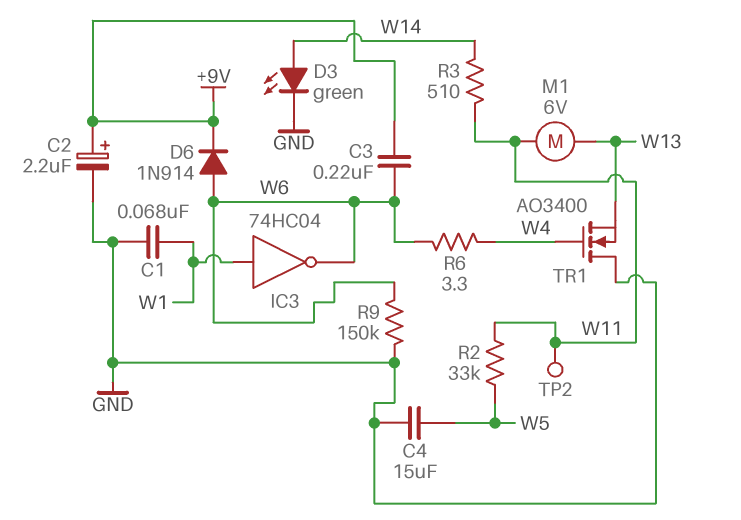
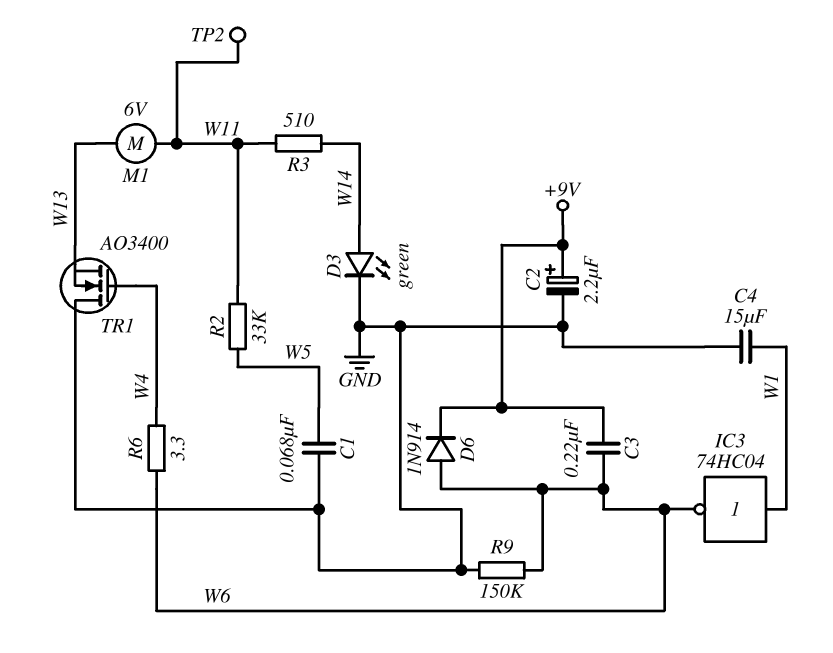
C1: 68nF (GND, W1) -> 68nF (GND, W5)
C4: 15uF (GND, W5) -> 15uF (GND, W1)

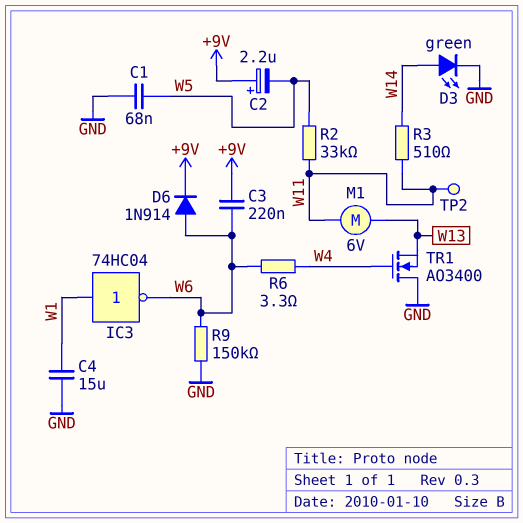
C2: 2.2uF (plus +9V, minus GND) -> 2.2uF (plus +9V, minus W5)

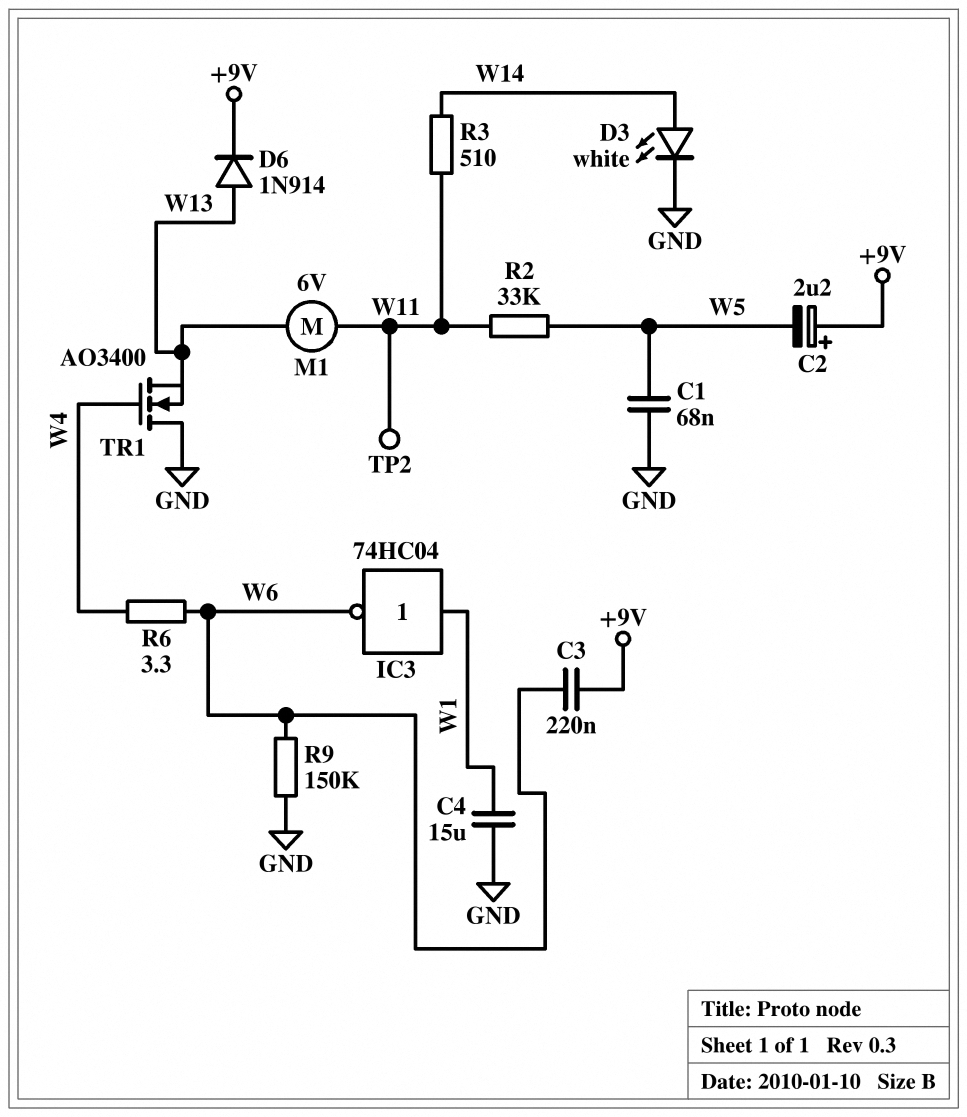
D3: LED green (A W14, K GND) -> LED white (A W14, K GND)
D6: diode 1N914 (A W6, K +9V) -> diode 1N914 (A W13, K +9V)

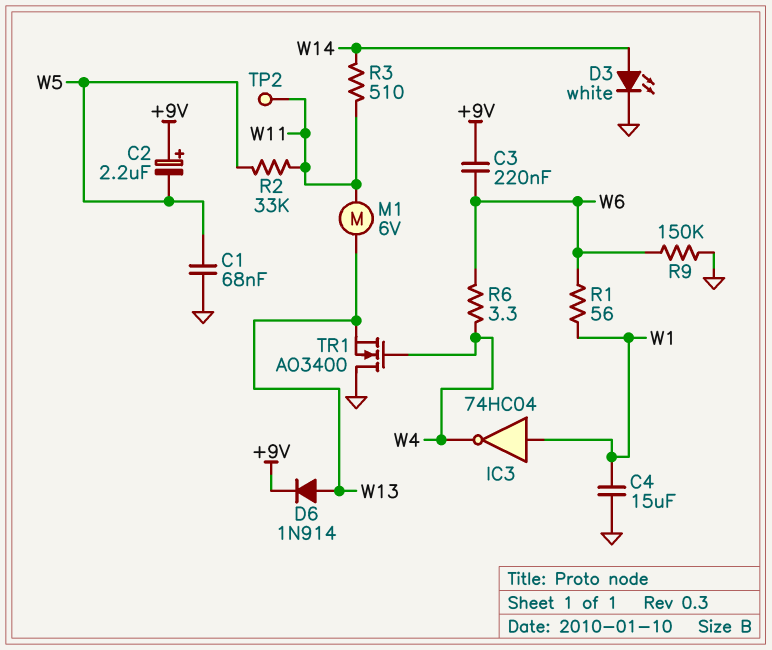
IC3: NOT 74HC04 (in W1, out W6) -> NOT 74HC04 (in W1, out W4)
R1: none -> 56 (W1, W6)

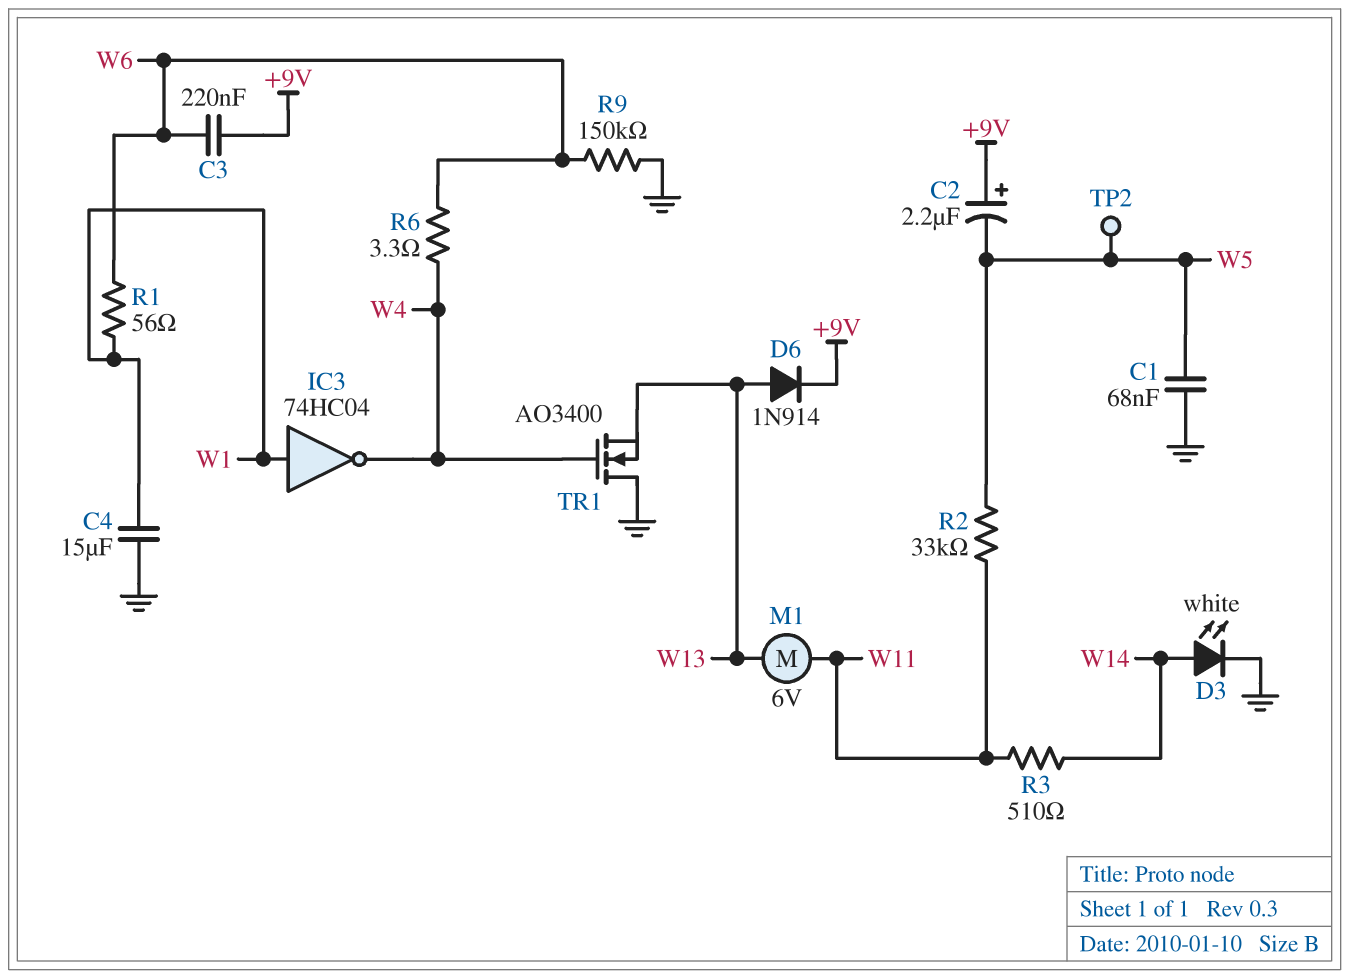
TP2: test point (W11) -> test point (W5)

